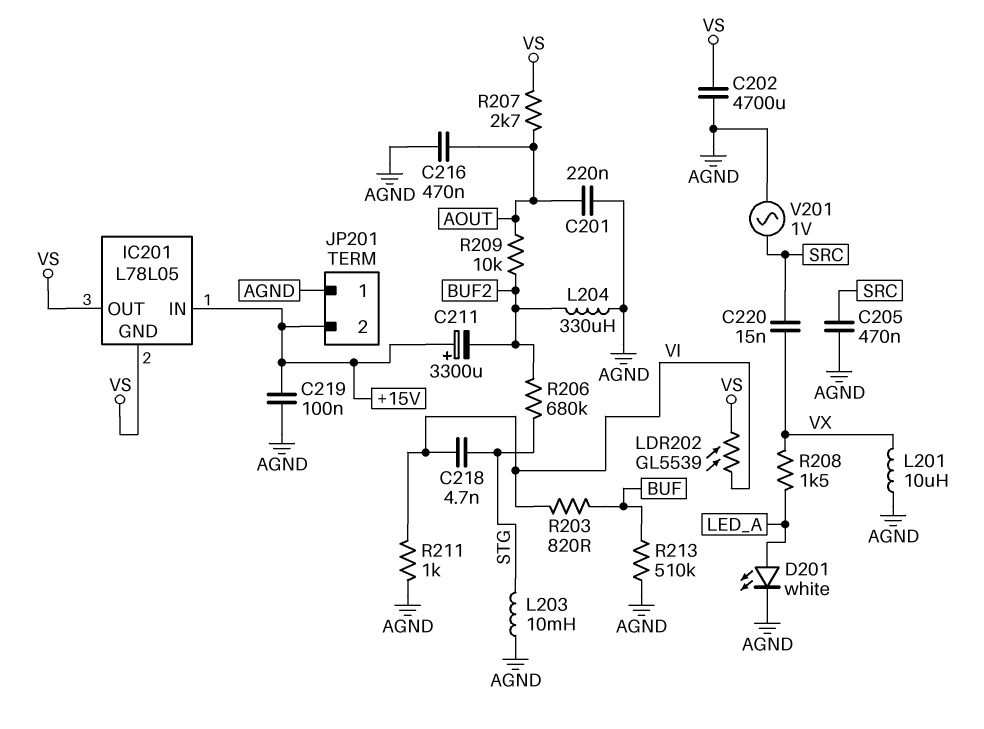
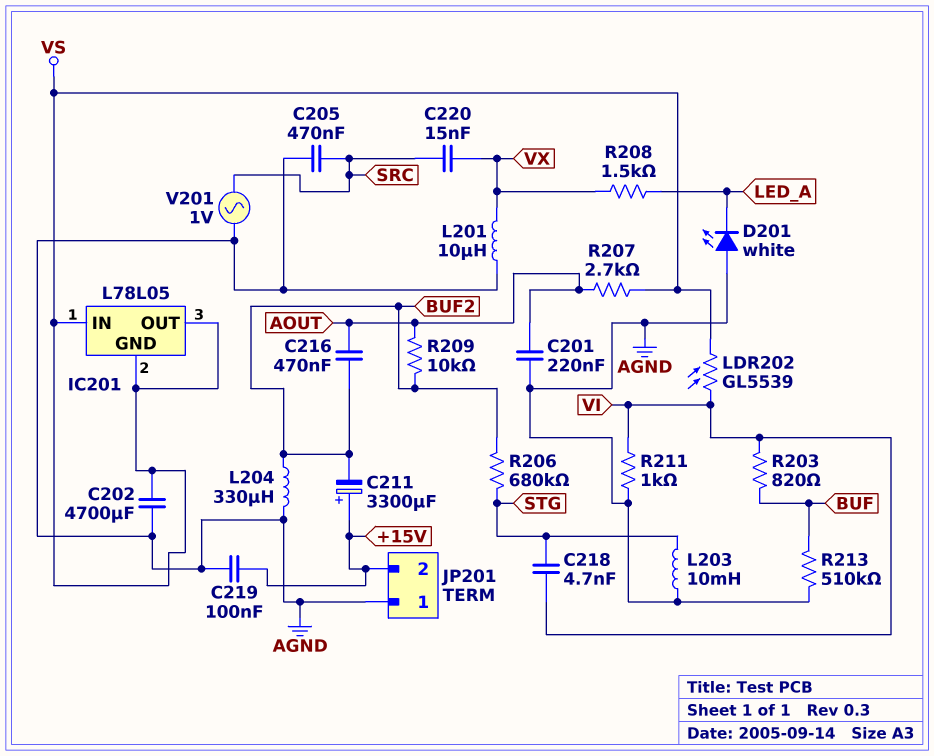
C216: 470nF (AGND, AOUT) -> 470nF (AOUT, BUF2)
D201: LED white (A LED_A, K AGND) -> LED white (A AGND, K LED_A)
IC201 pin IN: +15V -> VS

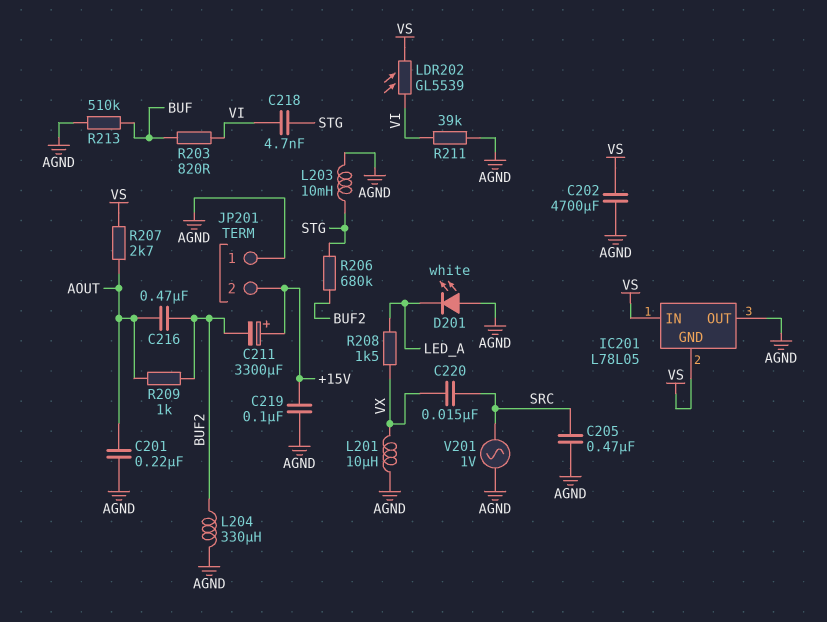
IC201 pin OUT: VS -> AGND
R209: 10k (AOUT, BUF2) -> 1k (AOUT, BUF2)
R211: 1k (AGND, VI) -> 39k (AGND, VI)

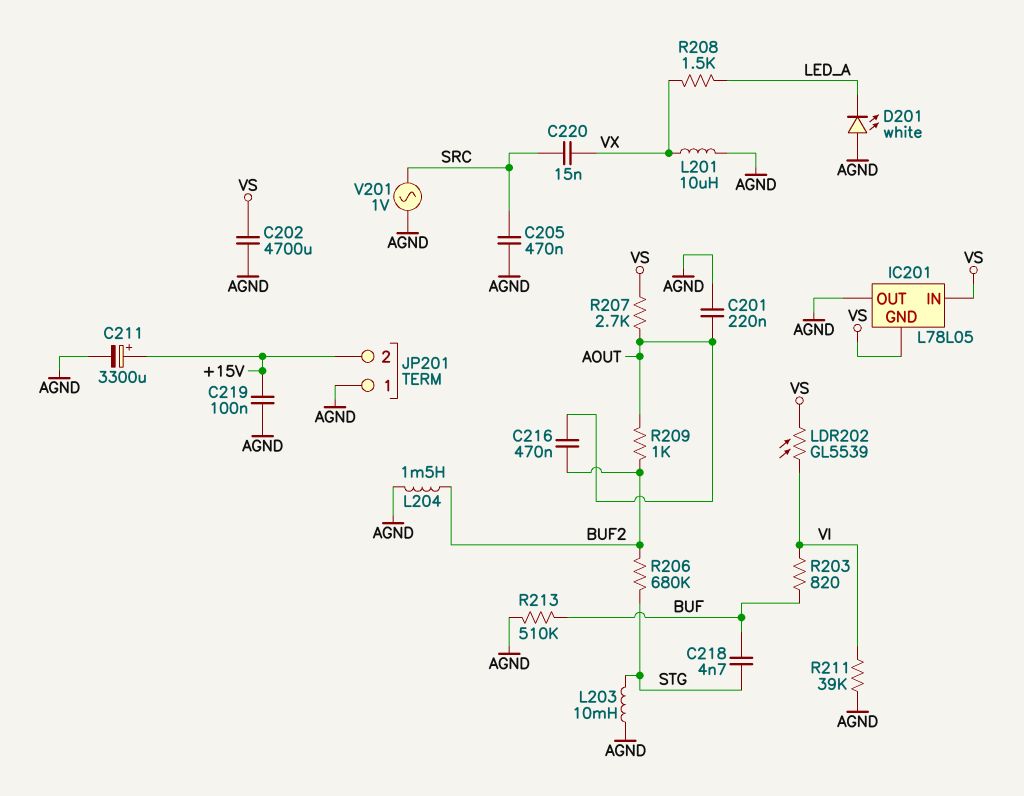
C211: 3300uF (plus +15V, minus BUF2) -> 3300uF (plus +15V, minus AGND)
C218: 4.7nF (STG, VI) -> 4.7nF (BUF, STG)
L204: 330uH (AGND, BUF2) -> 1.5mH (AGND, BUF2)

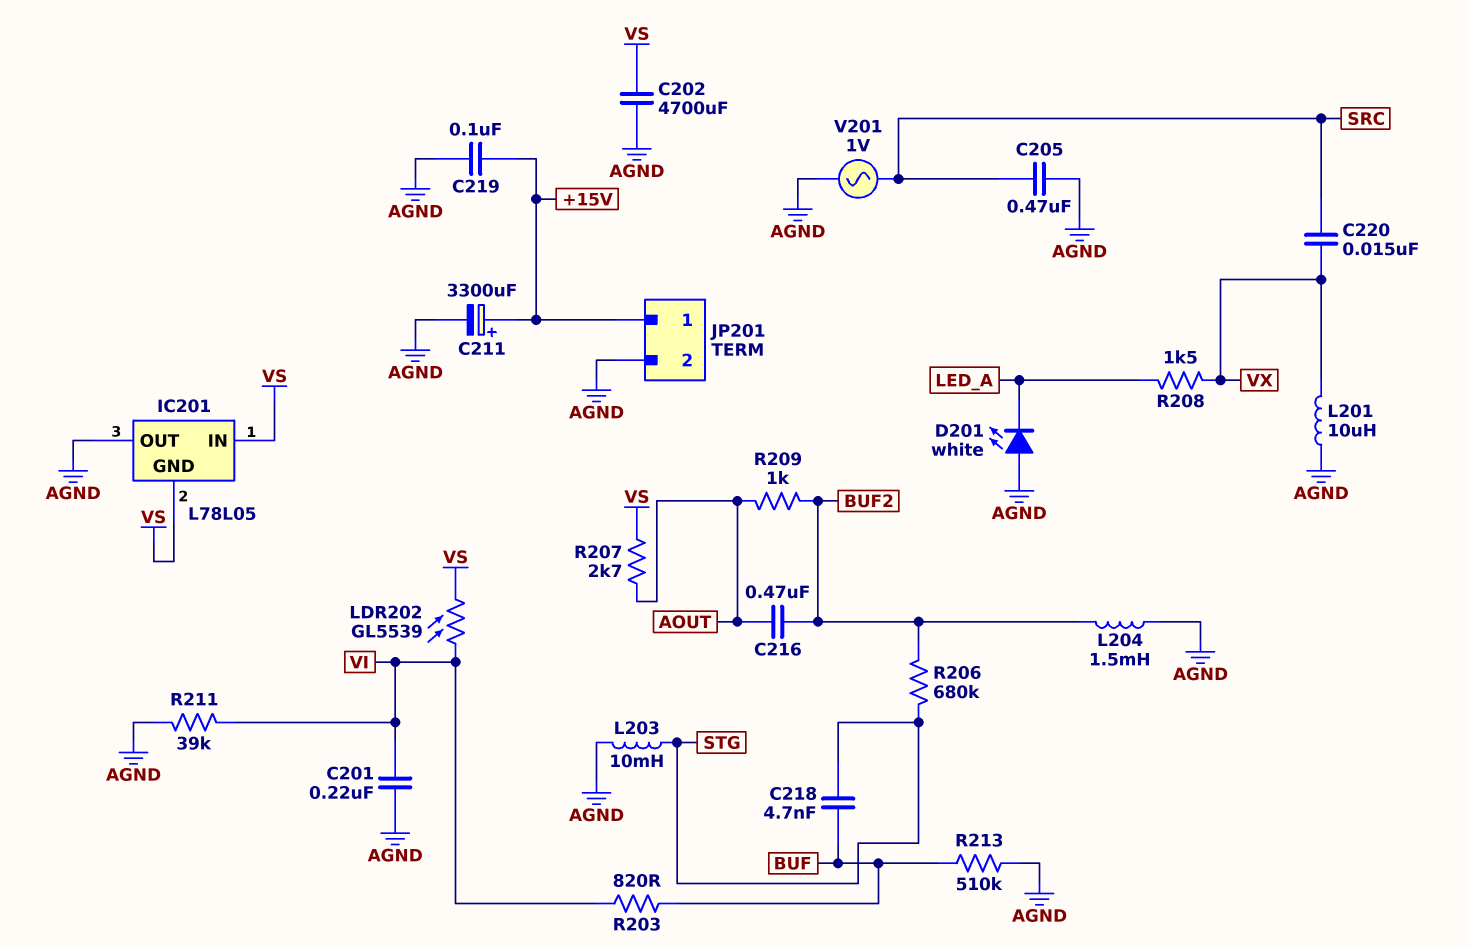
C201: 220nF (AGND, AOUT) -> 220nF (AGND, VI)
JP201 pin 1: AGND -> +15V
JP201 pin 2: +15V -> AGND

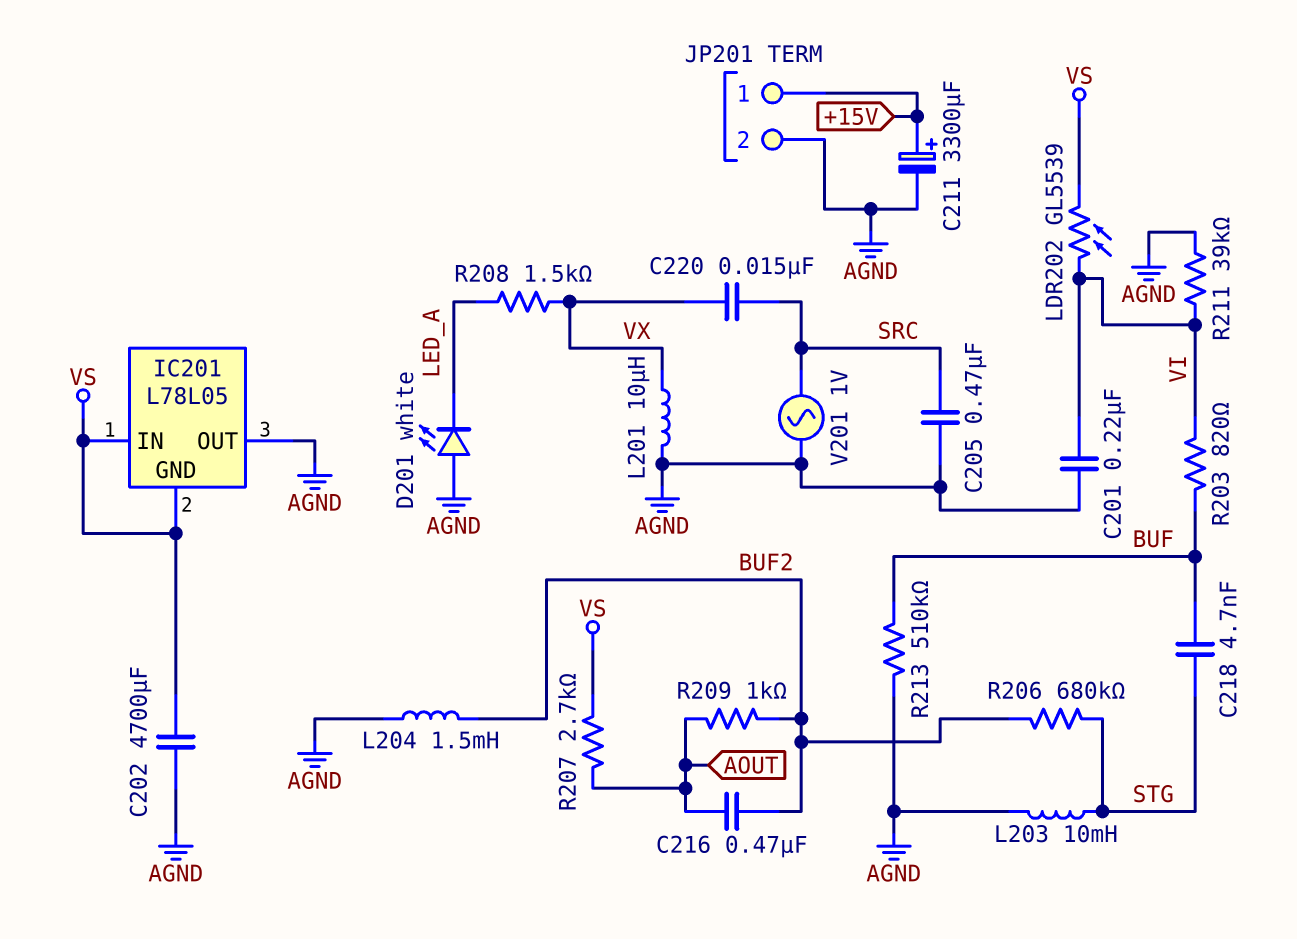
C219: 100nF (+15V, AGND) -> none

